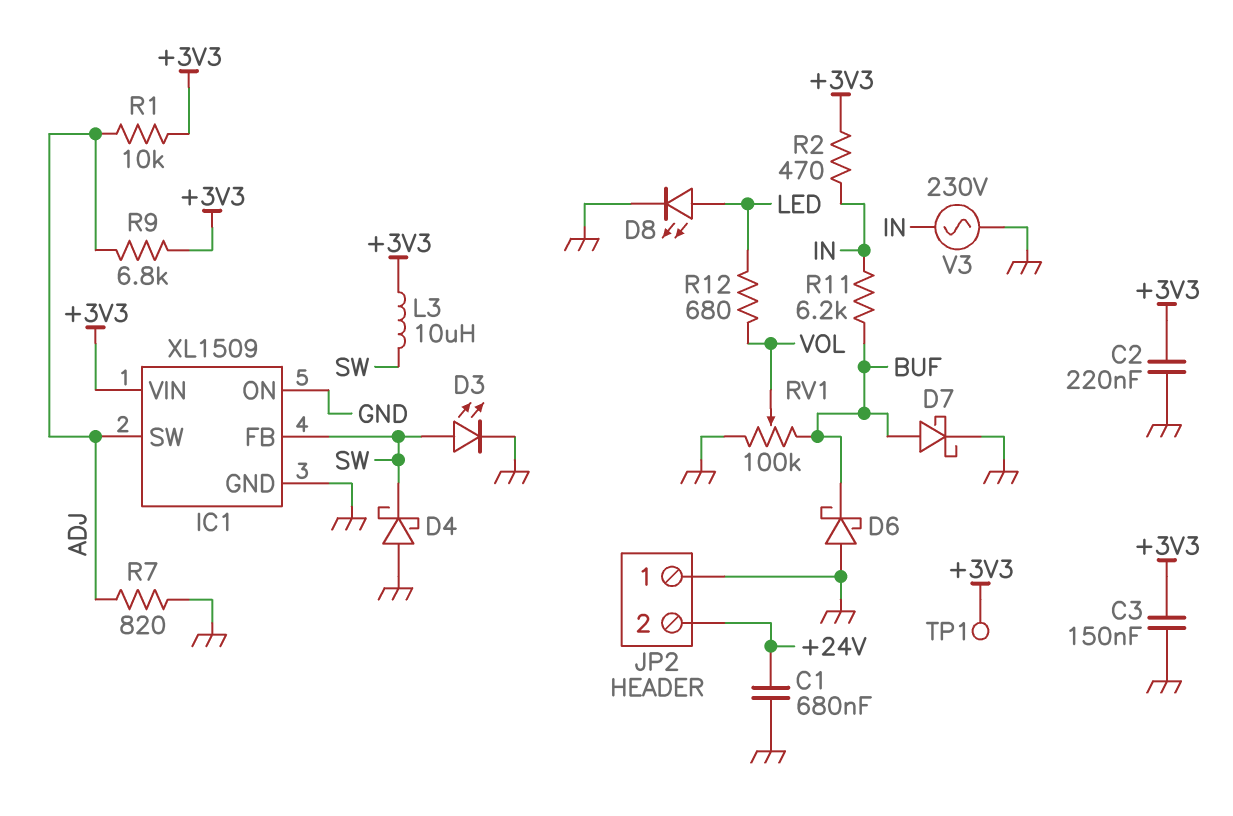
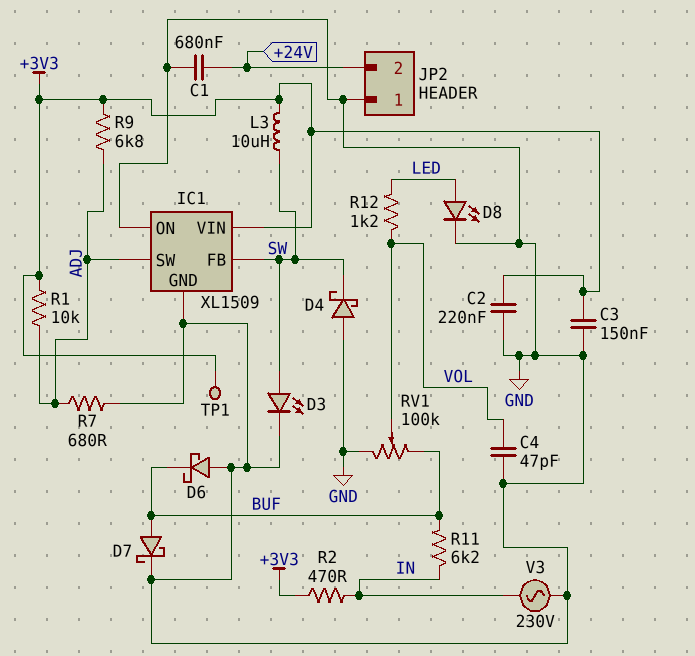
C4: none -> 47pF (GND, VOL)
R7: 820 (ADJ, GND) -> 680 (ADJ, GND)
R12: 680 (LED, VOL) -> 1.2k (LED, VOL)

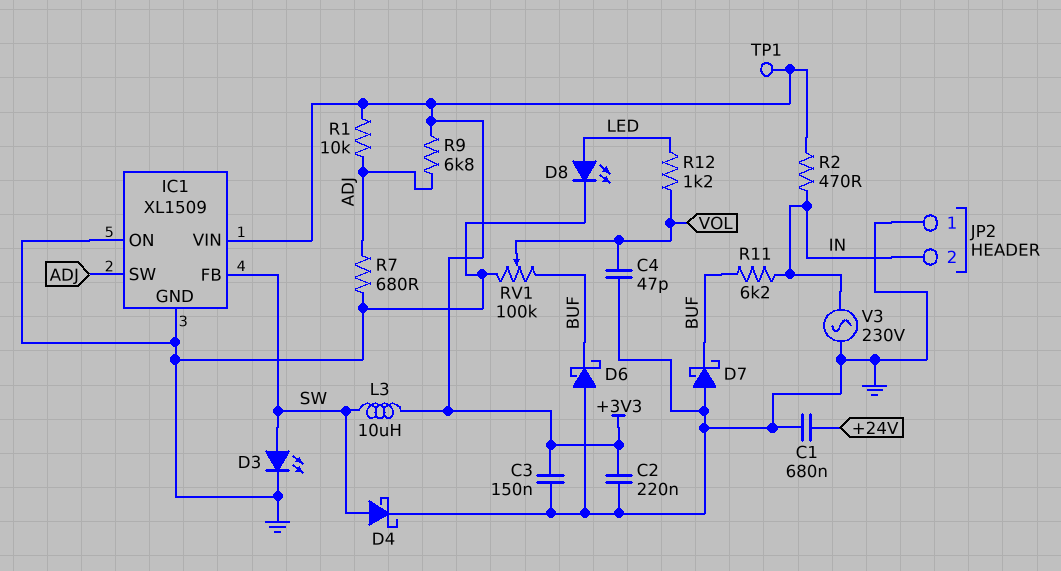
D4: schottky (A GND, K SW) -> schottky (A SW, K GND)
D7: schottky (A BUF, K GND) -> schottky (A GND, K BUF)
JP2 pin 2: +24V -> IN

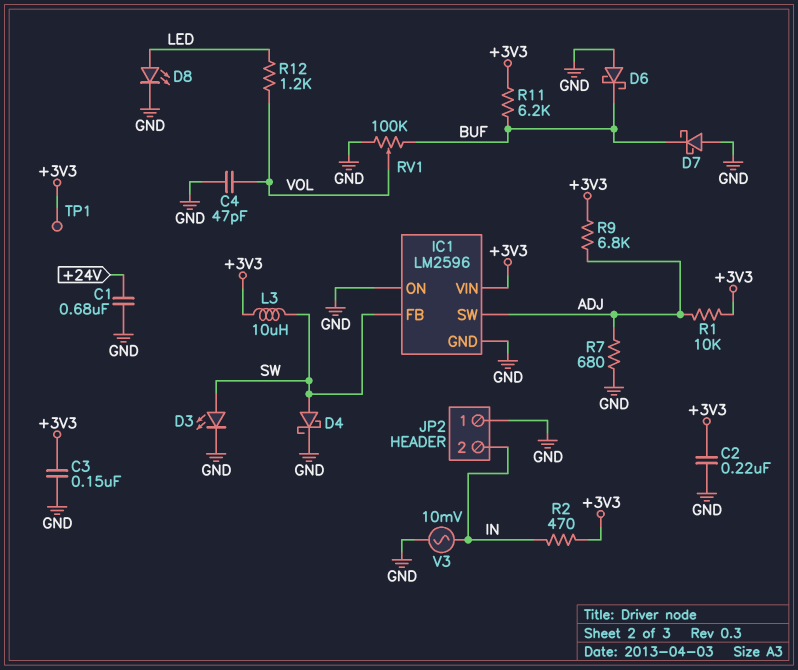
IC1: XL1509 -> LM2596
R11: 6.2k (BUF, IN) -> 6.2k (+3V3, BUF)
V3: AC 230V (GND, IN) -> AC 10mV (GND, IN)

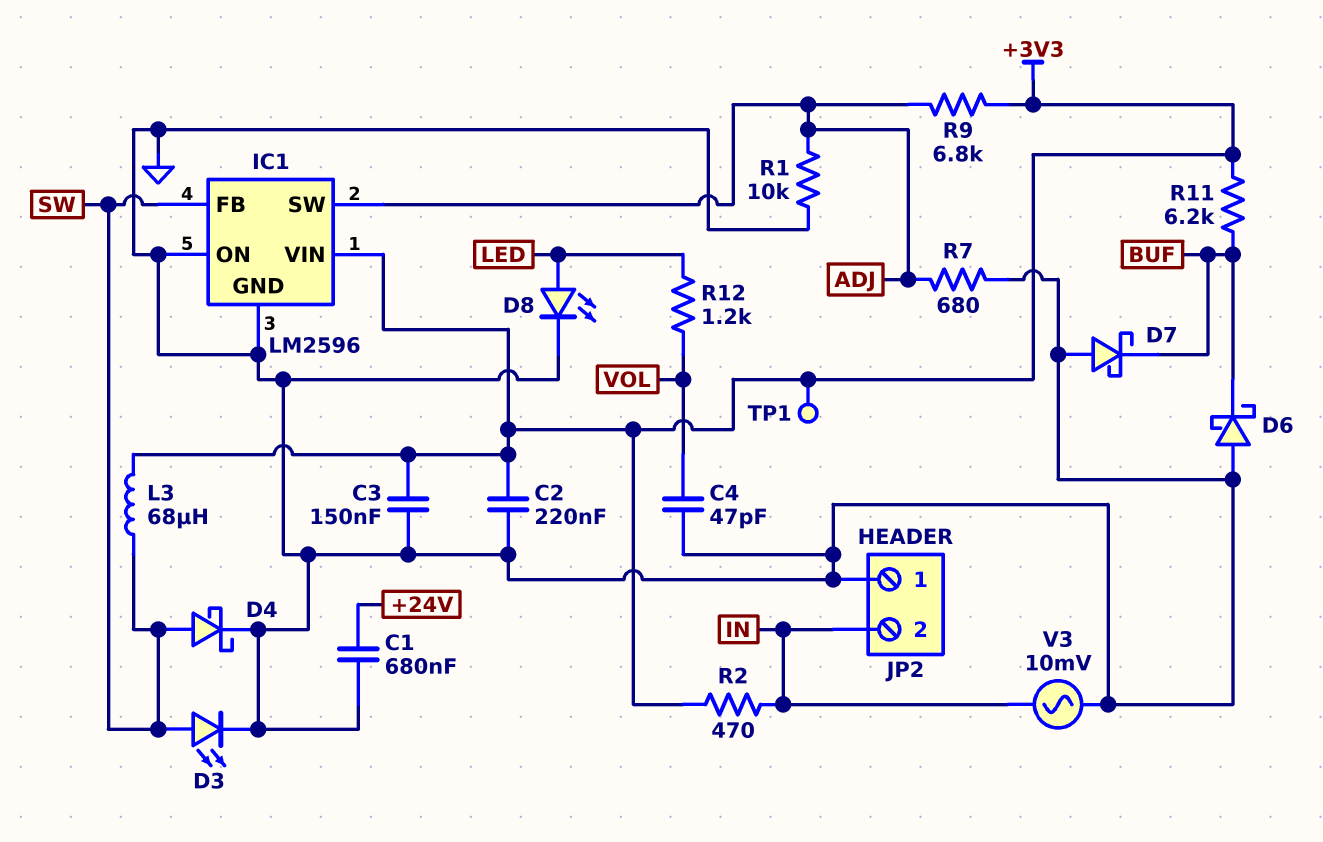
L3: 10uH (+3V3, SW) -> 68uH (+3V3, SW)
R1: 10k (+3V3, ADJ) -> 10k (ADJ, GND)
RV1: 100k (BUF, GND, wiper VOL) -> none

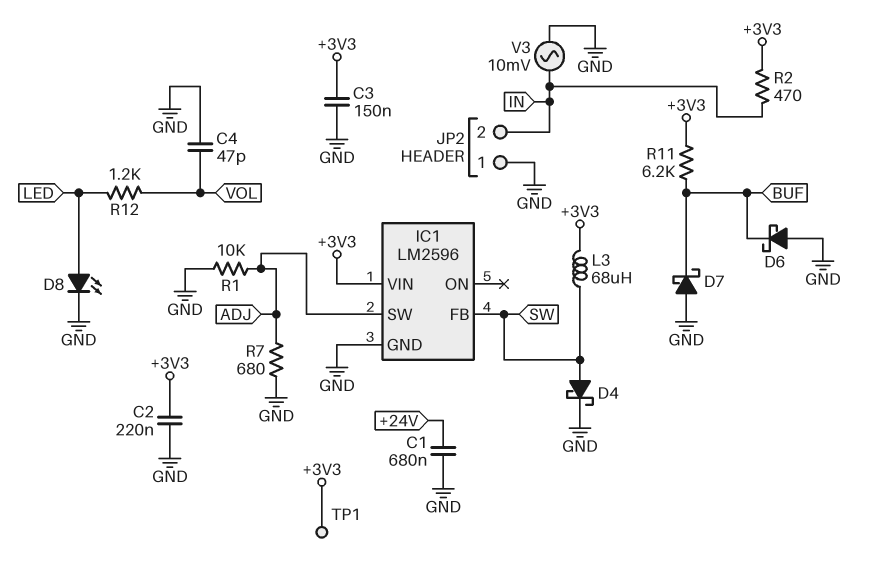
D3: LED (A SW, K GND) -> none
IC1 pin ON: GND -> none
R9: 6.8k (+3V3, ADJ) -> none

